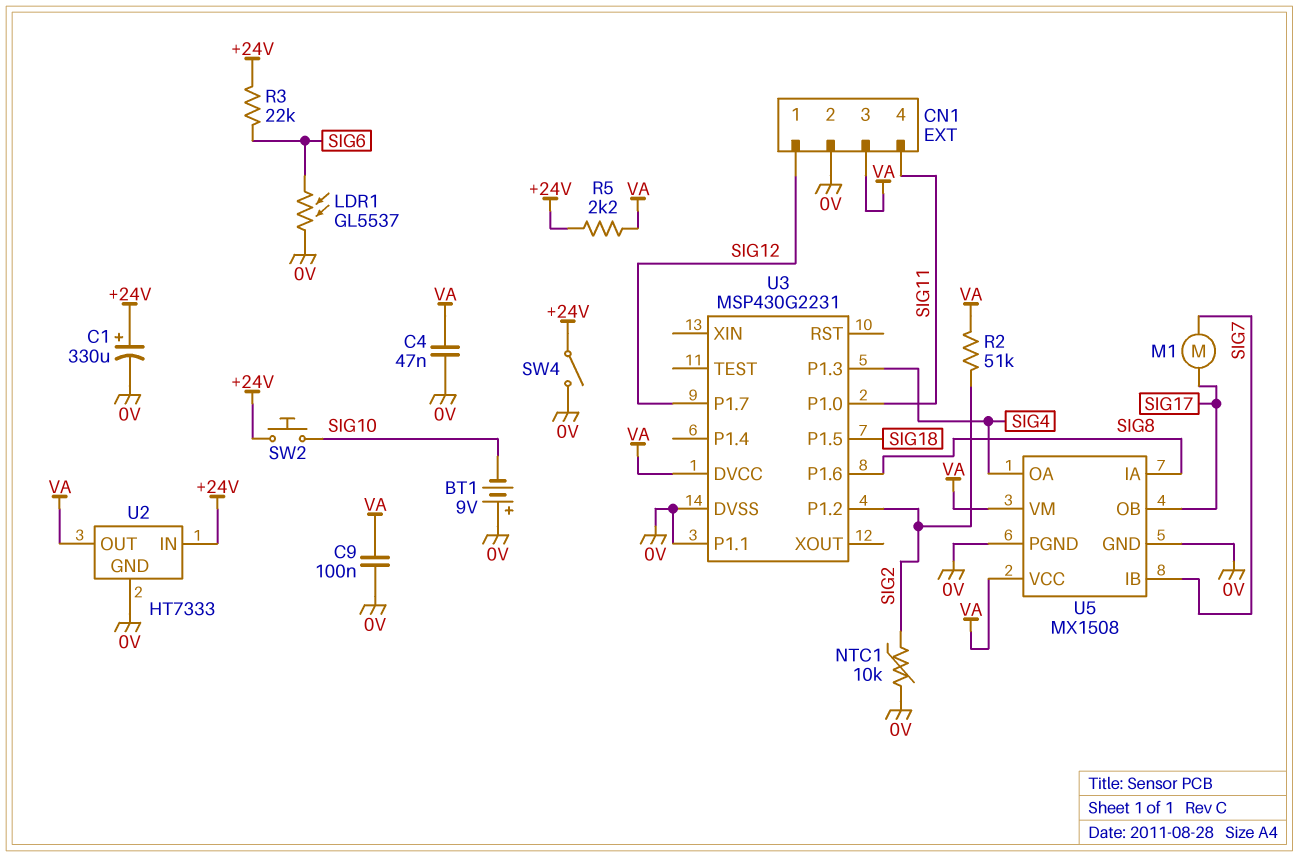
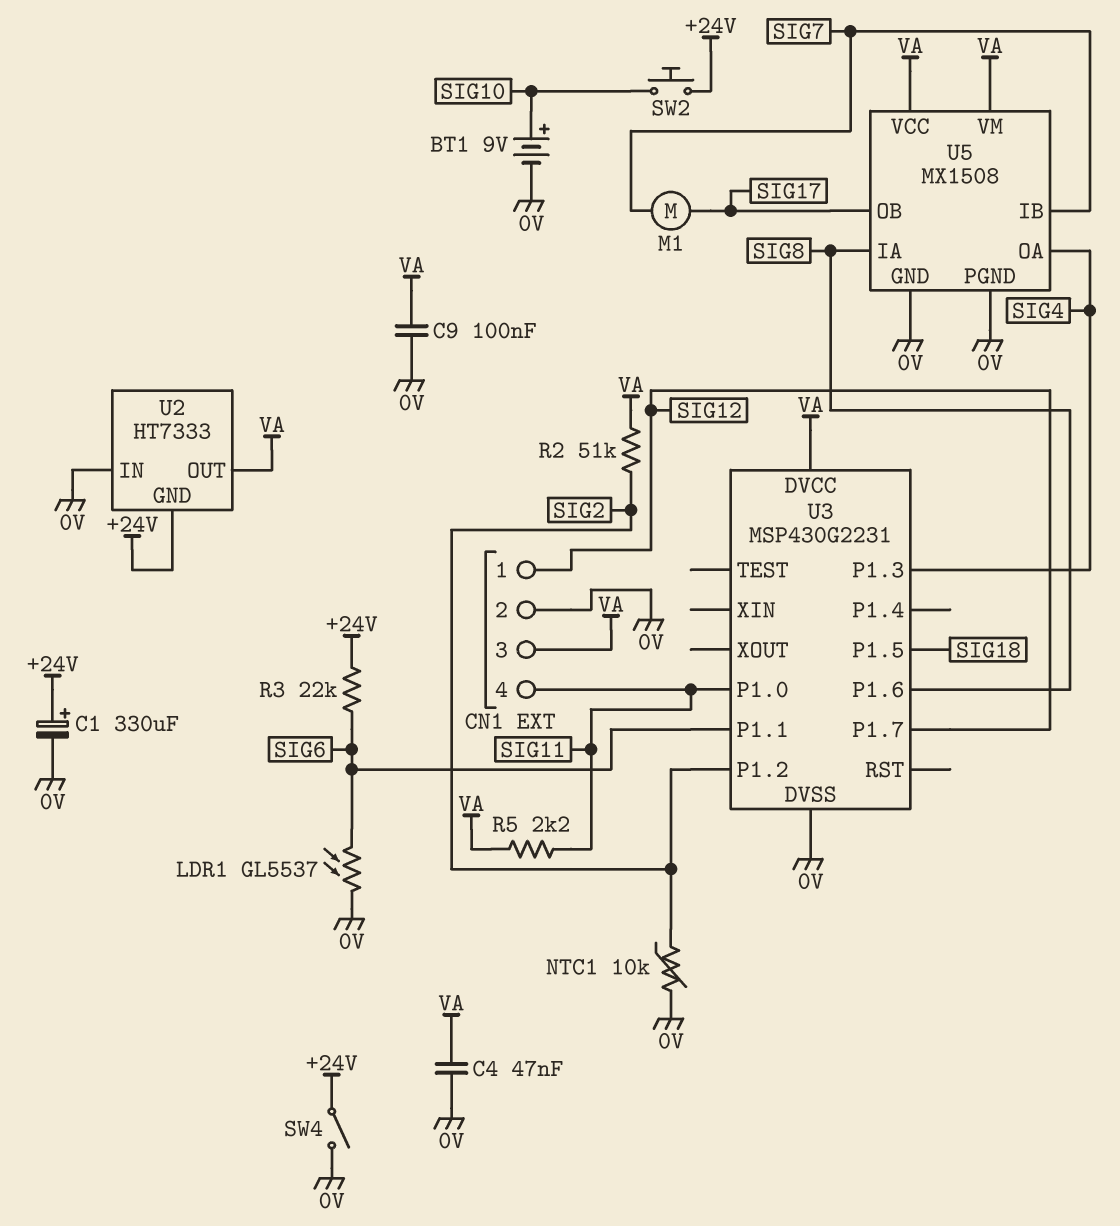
BT1: 9V (plus 0V, minus SIG10) -> 9V (plus SIG10, minus 0V)
R5: 2.2k (+24V, VA) -> 2.2k (SIG11, VA)
U2 pin GND: 0V -> +24V
U2 pin IN: +24V -> 0V
U3 pin P1.1: 0V -> SIG6

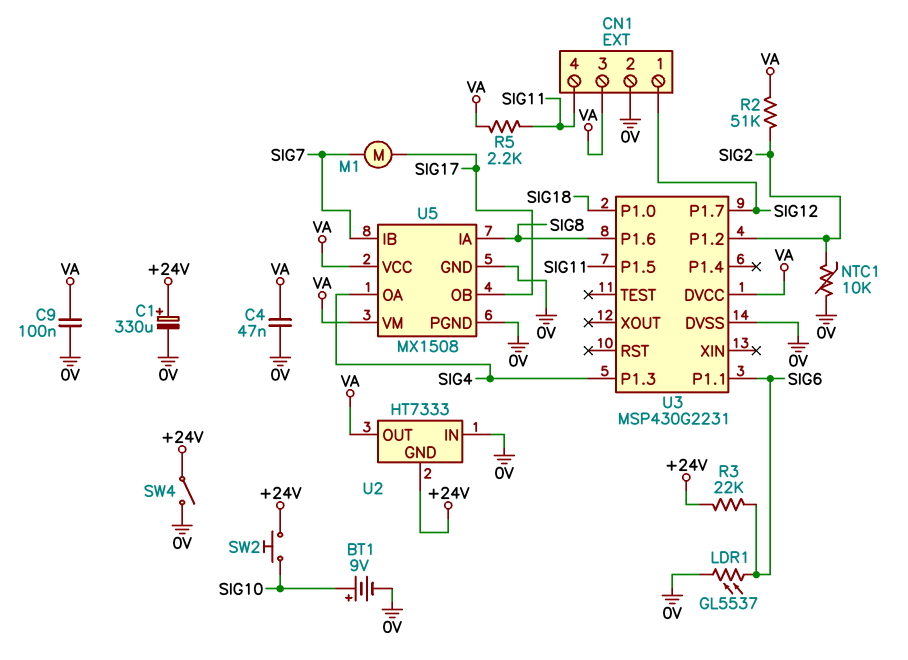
U3 pin P1.0: SIG11 -> SIG18
U3 pin P1.5: SIG18 -> SIG11

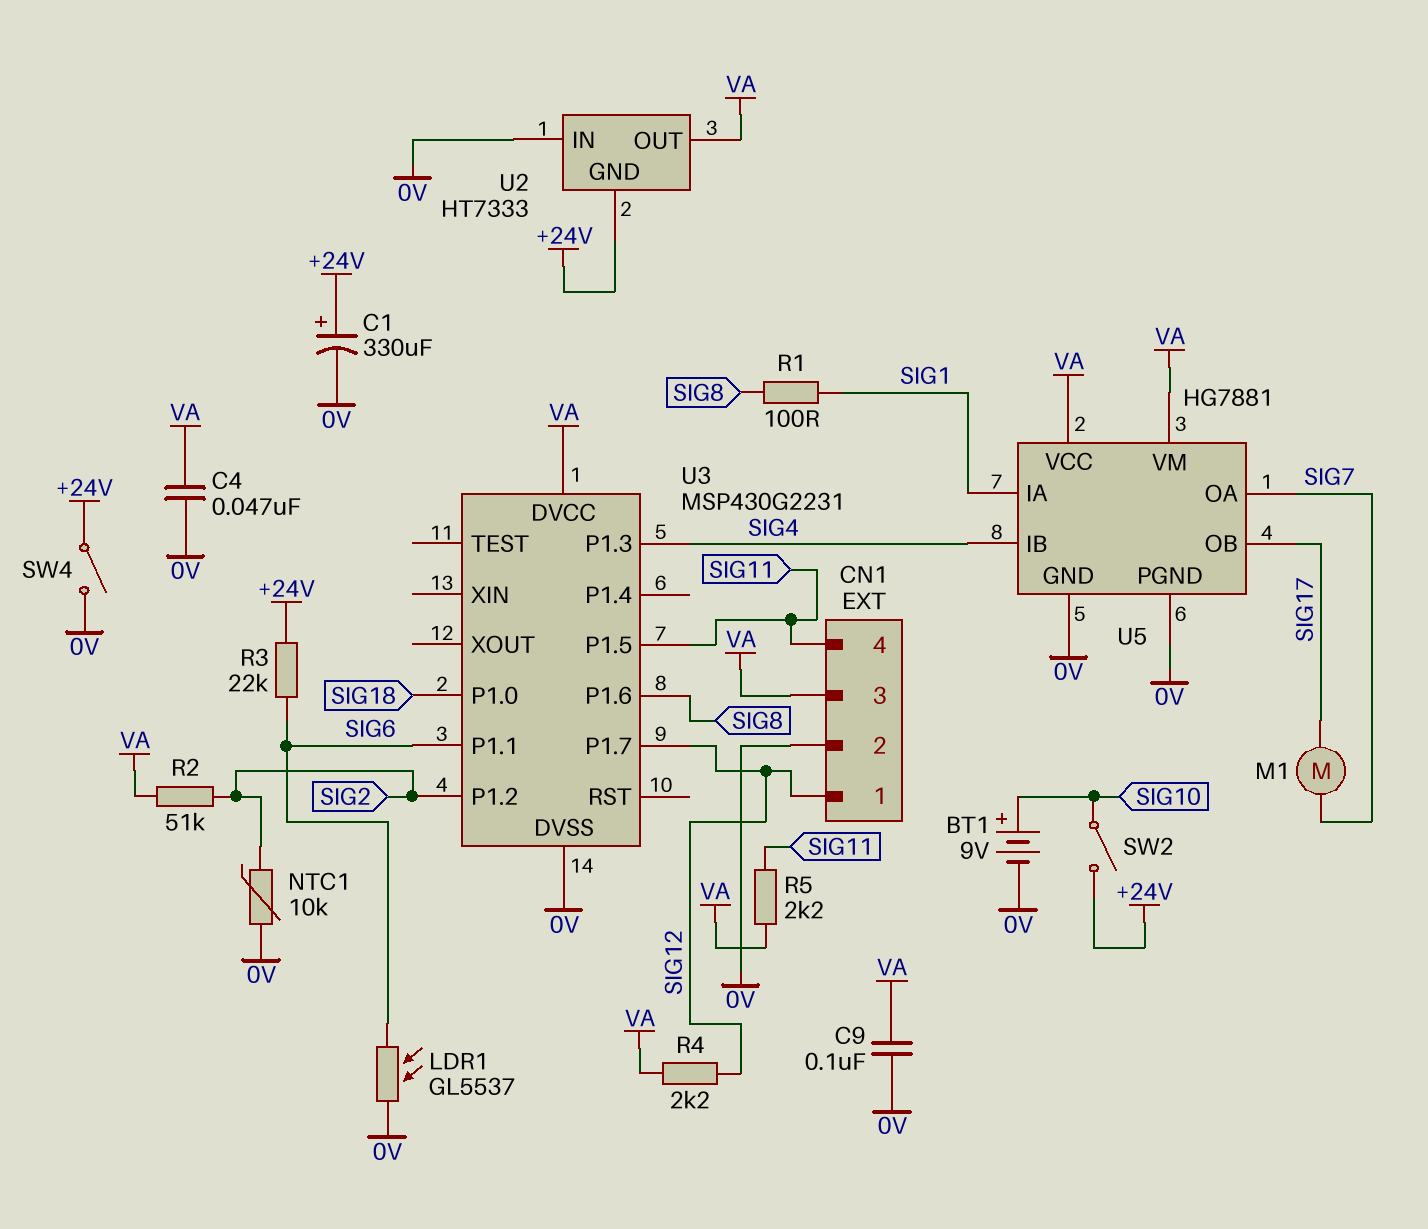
R1: none -> 100 (SIG1, SIG8)
R4: none -> 2.2k (SIG12, VA)
SW2: button (+24V, SIG10) -> switch (+24V, SIG10)
U5: MX1508 -> HG7881
U5 pin IA: SIG8 -> SIG1
U5 pin IB: SIG7 -> SIG4
U5 pin OA: SIG4 -> SIG7

